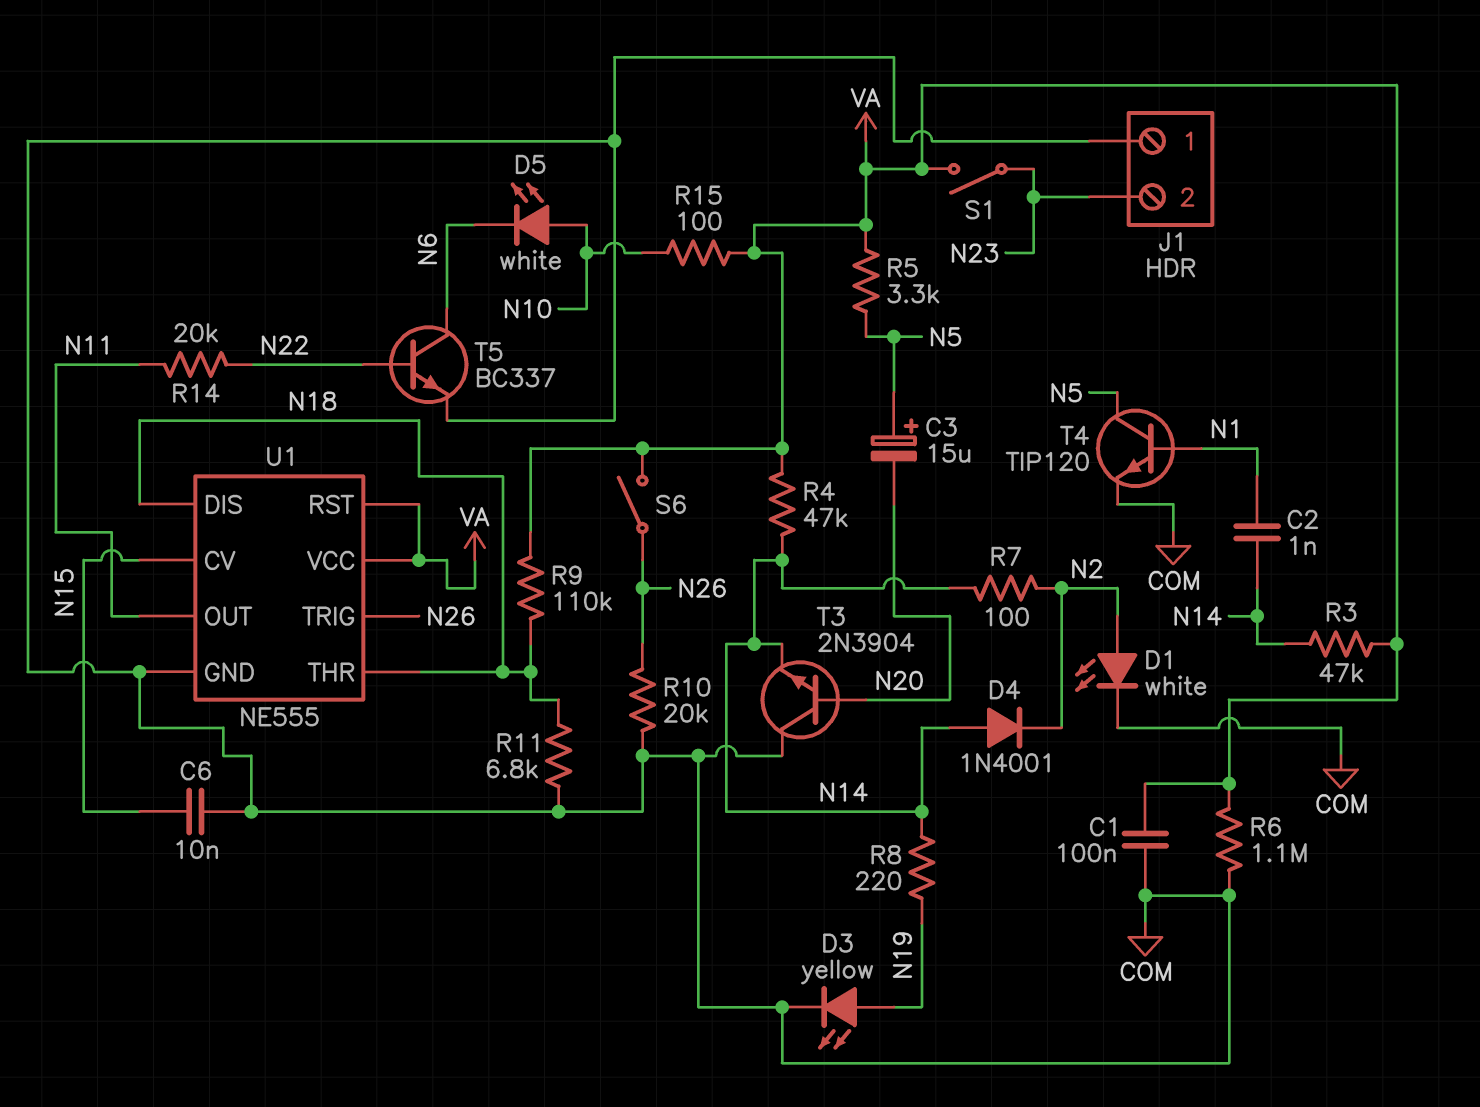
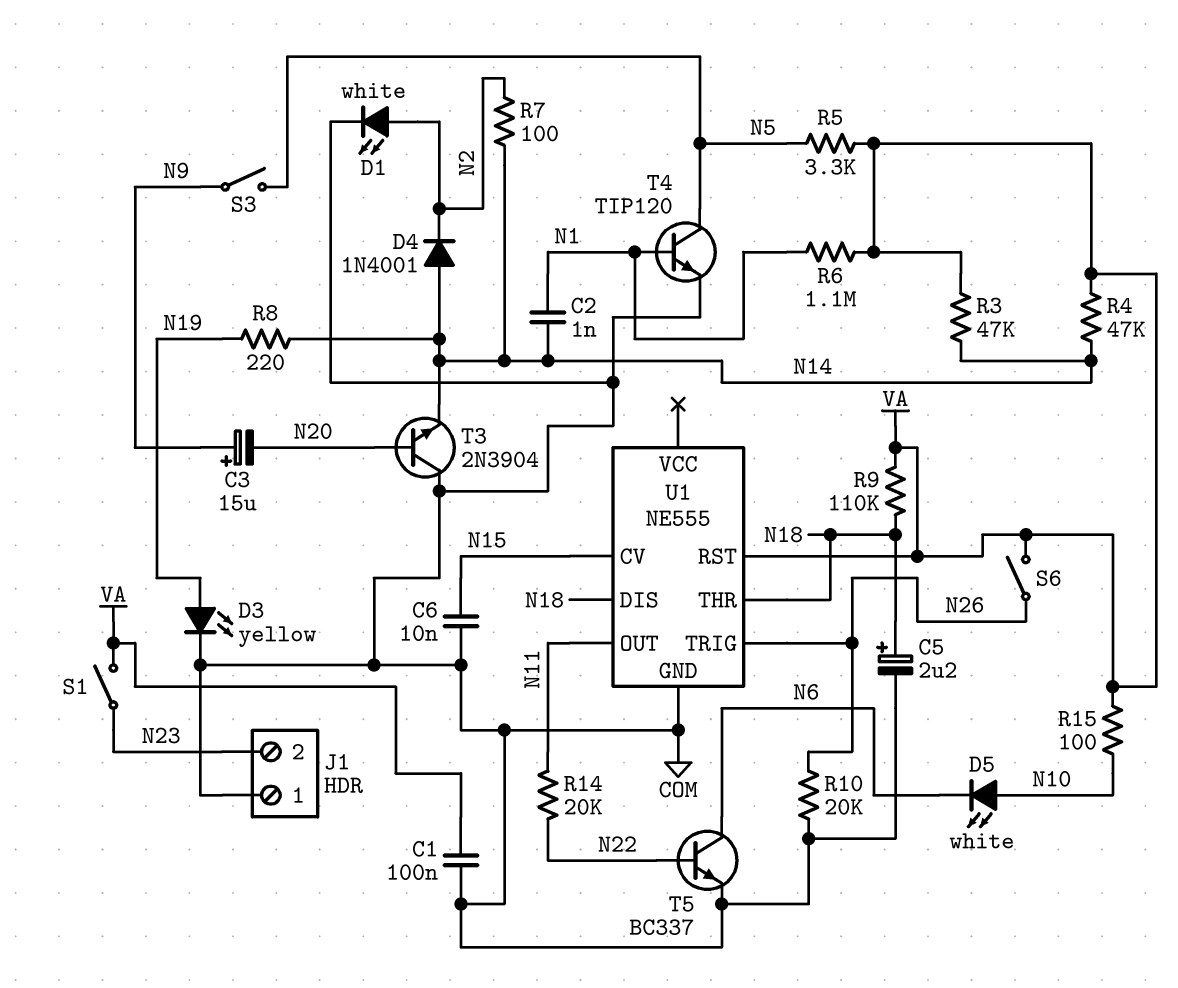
C3: 15uF (plus N5, minus N20) -> 15uF (plus N9, minus N20)
C5: none -> 2.2uF (plus N18, minus COM)
R6: 1.1M (COM, VA) -> 1.1M (N1, VA)
R11: 6.8k (COM, N18) -> none
S3: none -> switch (N5, N9)
U1 pin VCC: VA -> none

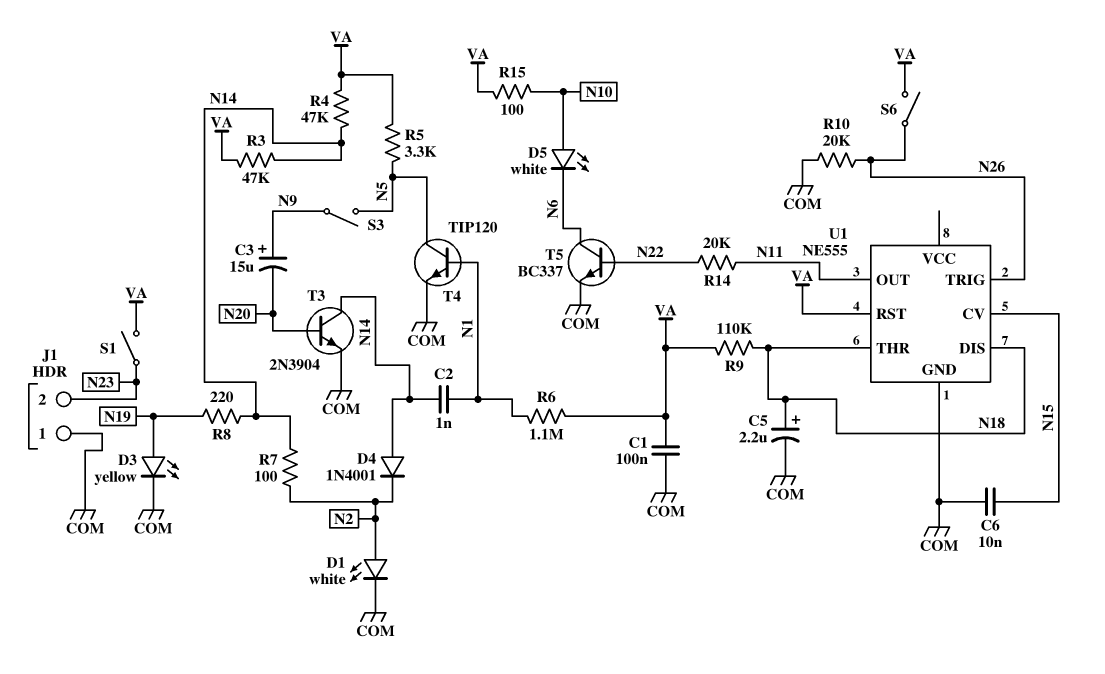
T3: NPN 2N3904 (B N20, C COM, E N14) -> NPN 2N3904 (B N20, C N14, E COM)

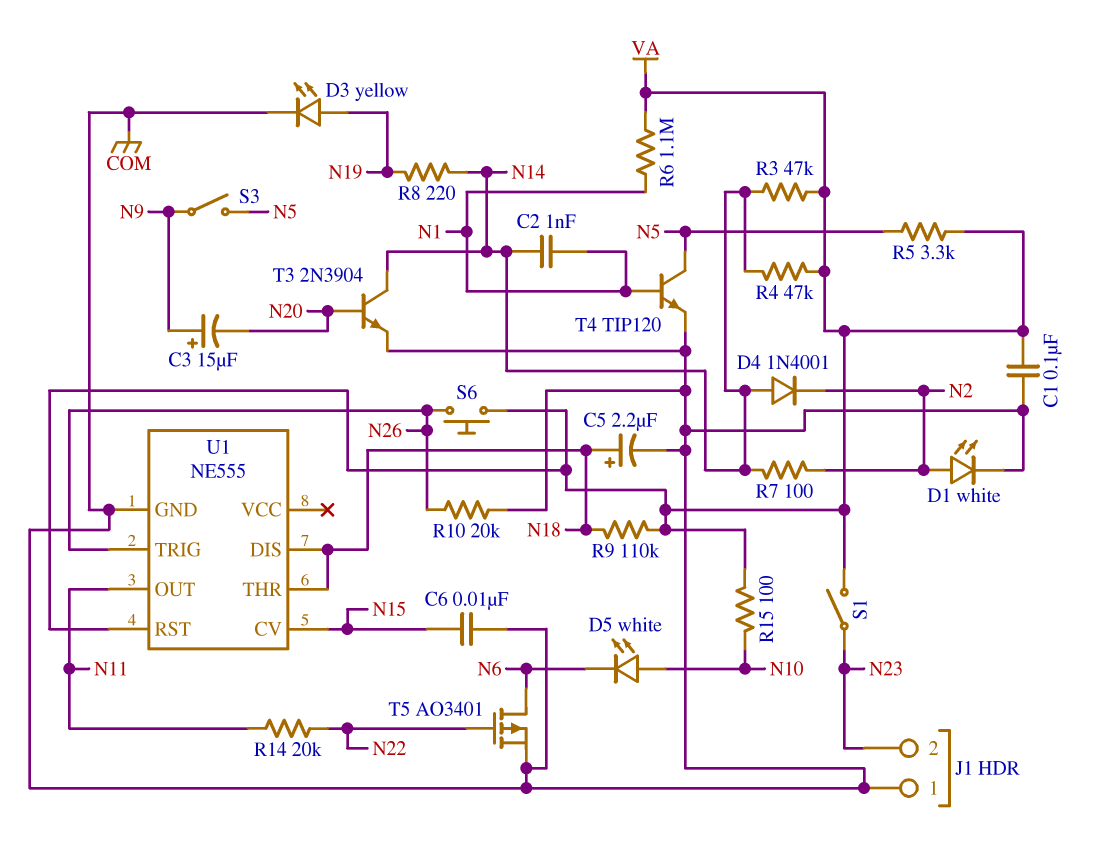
S6: switch (N26, VA) -> button (N26, VA)
T5: NPN BC337 (B N22, C N6, E COM) -> PMOS AO3401 (G N22, D N6, S COM)

